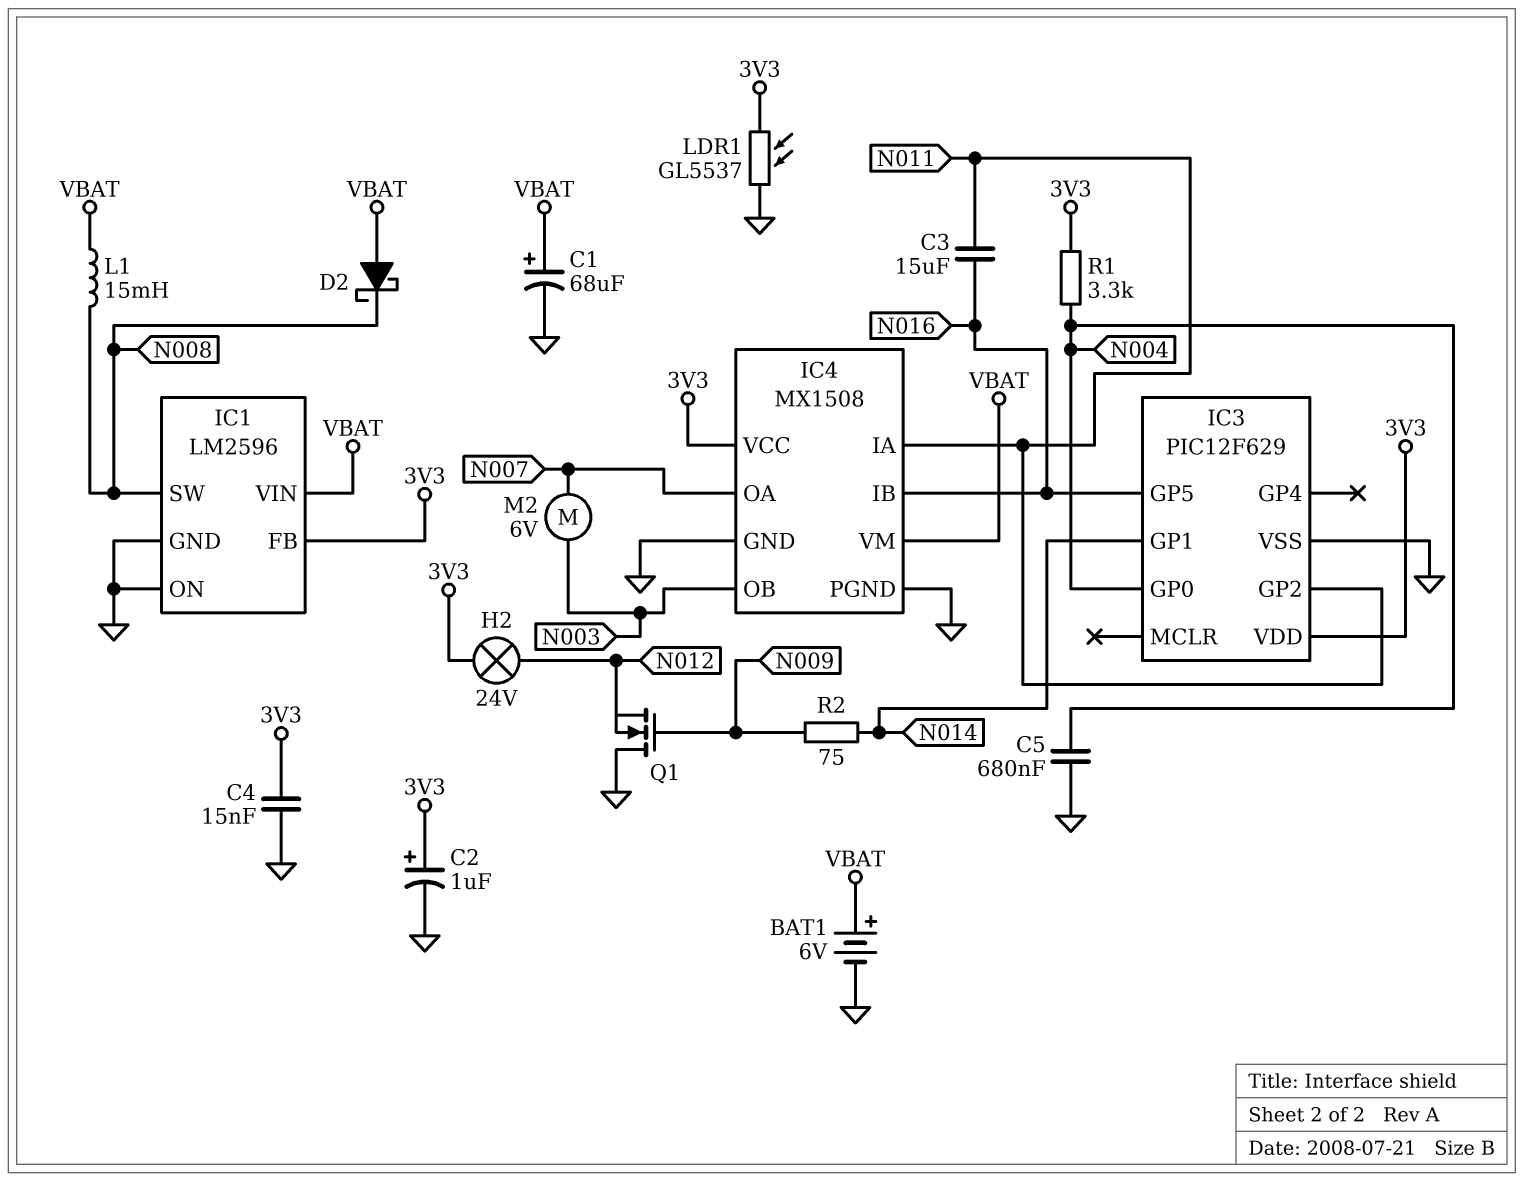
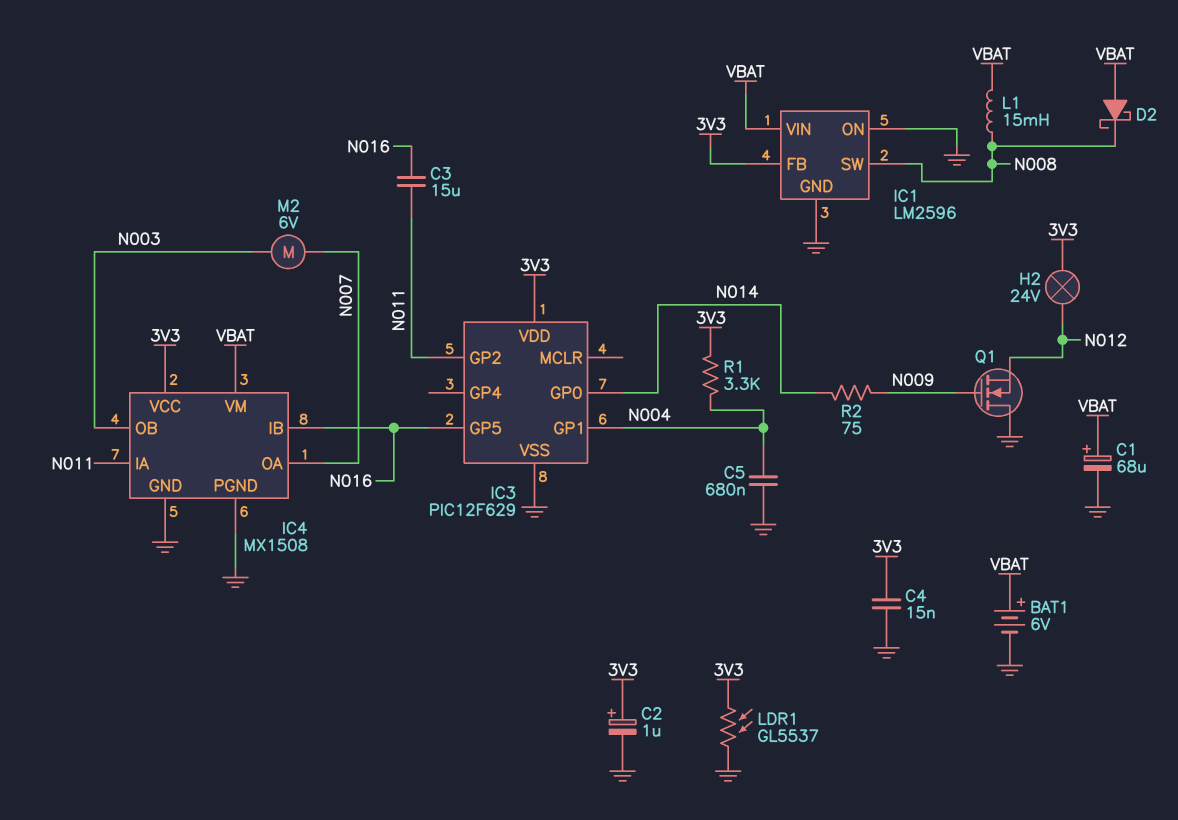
IC3 pin GP0: N004 -> N014
IC3 pin GP1: N014 -> N004

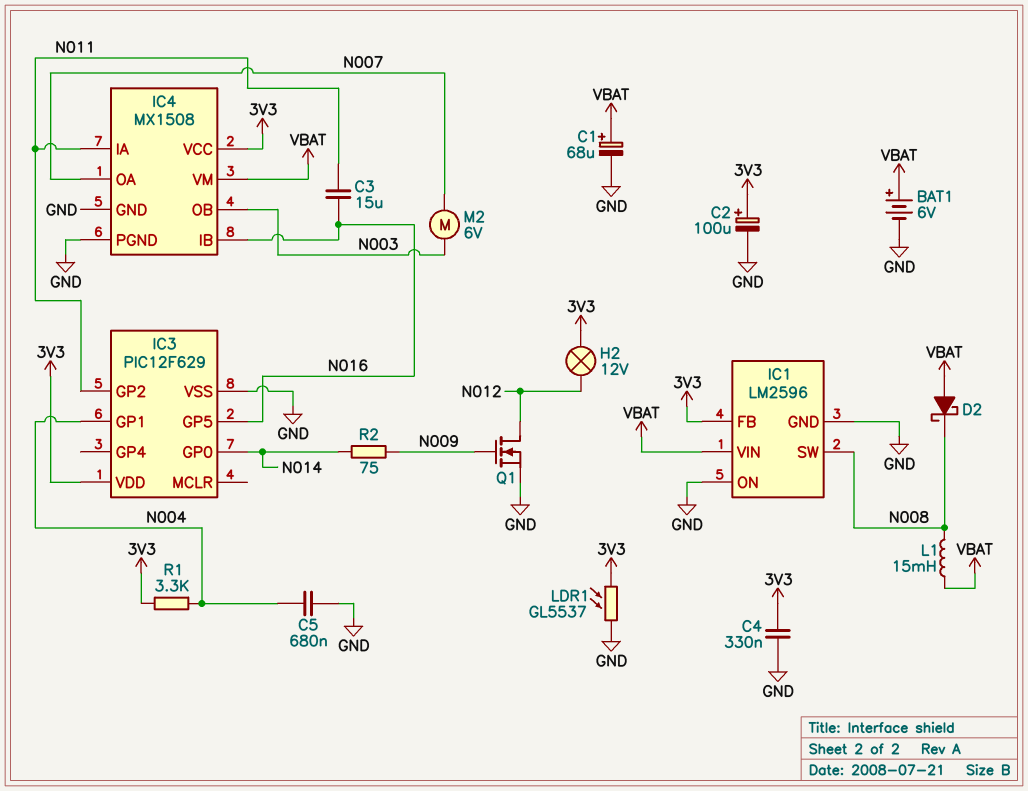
C2: 1uF (plus 3V3, minus GND) -> 100uF (plus 3V3, minus GND)
C4: 15nF (3V3, GND) -> 330nF (3V3, GND)
H2: lamp 24V (3V3, N012) -> lamp 12V (3V3, N012)
Q1: NMOS (G N009, D GND, S N012) -> NMOS (G N009, D N012, S GND)

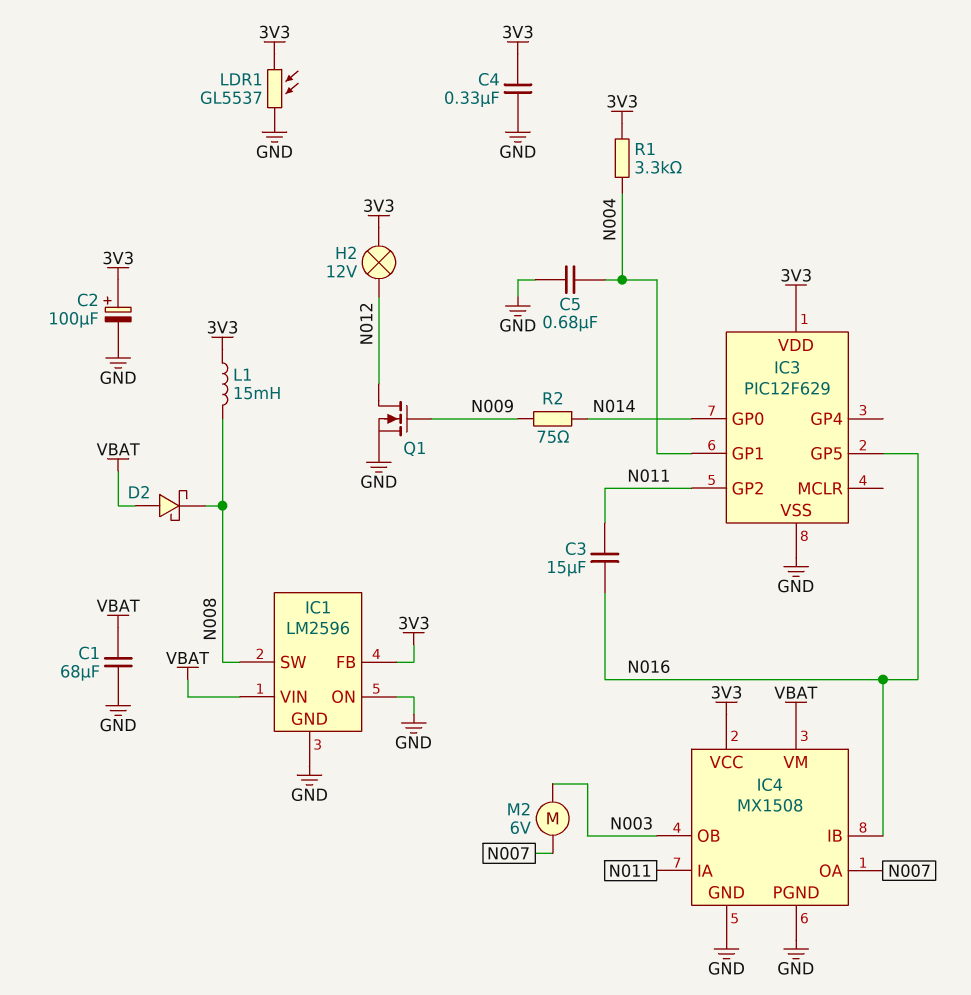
BAT1: 6V (plus VBAT, minus GND) -> none
C1: 68uF (plus VBAT, minus GND) -> 68uF (GND, VBAT)
L1: 15mH (N008, VBAT) -> 15mH (3V3, N008)

